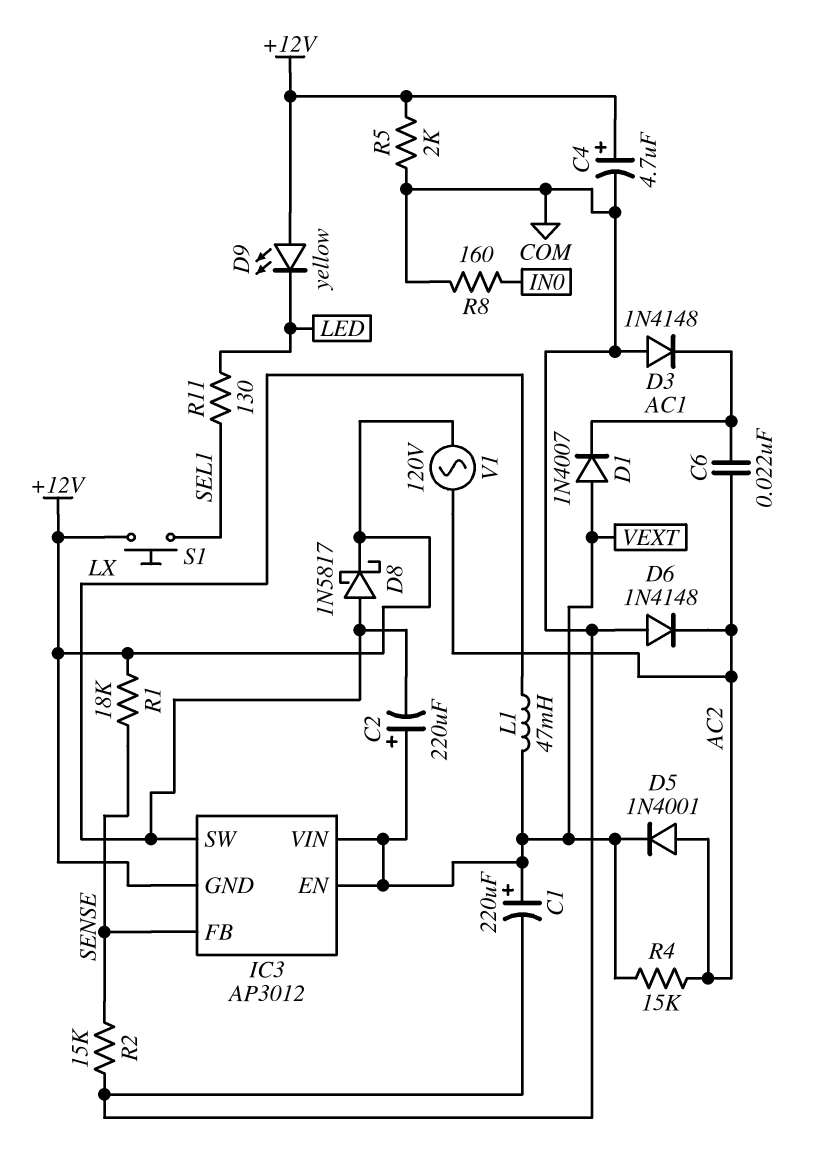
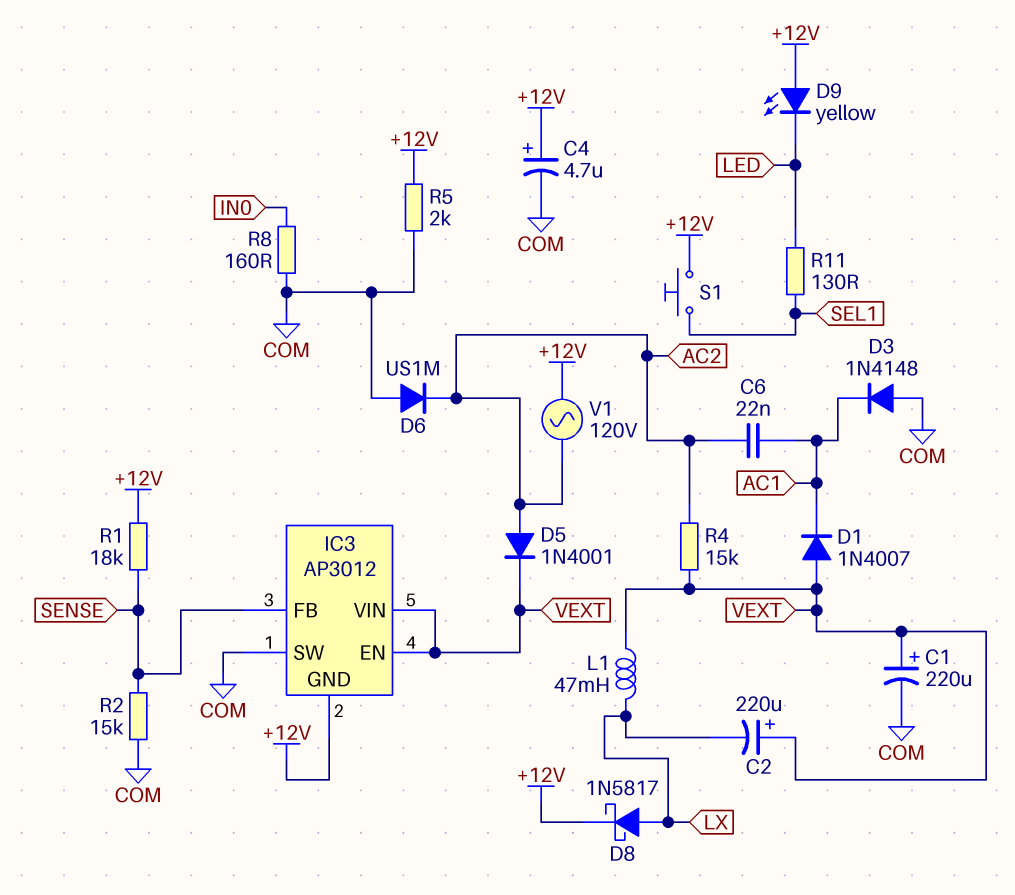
D6: diode 1N4148 (A COM, K AC2) -> diode US1M (A COM, K AC2)
IC3 pin SW: LX -> COM

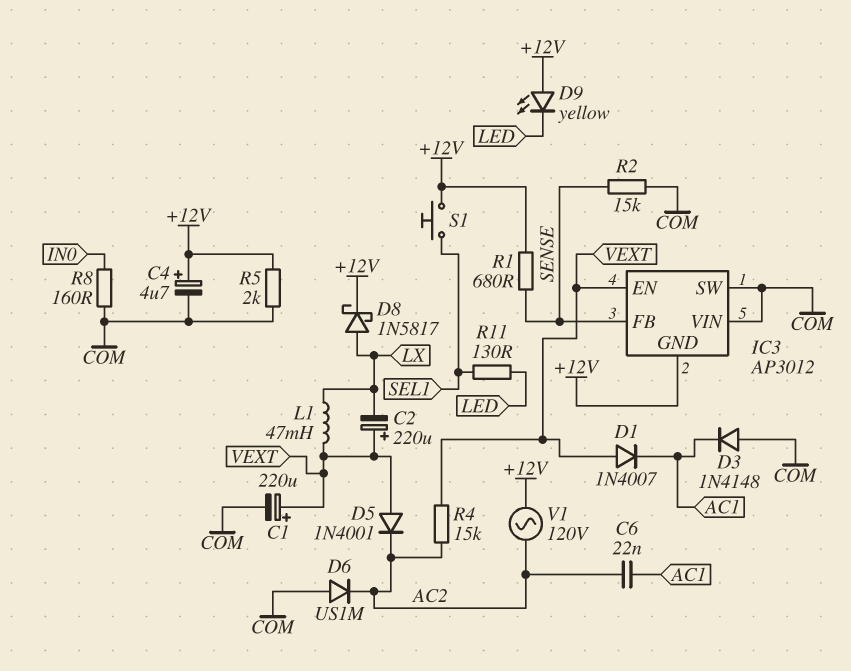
D5: diode 1N4001 (A AC2, K VEXT) -> diode 1N4001 (A VEXT, K AC2)
IC3 pin VIN: VEXT -> COM
R1: 18k (+12V, SENSE) -> 680 (+12V, SENSE)

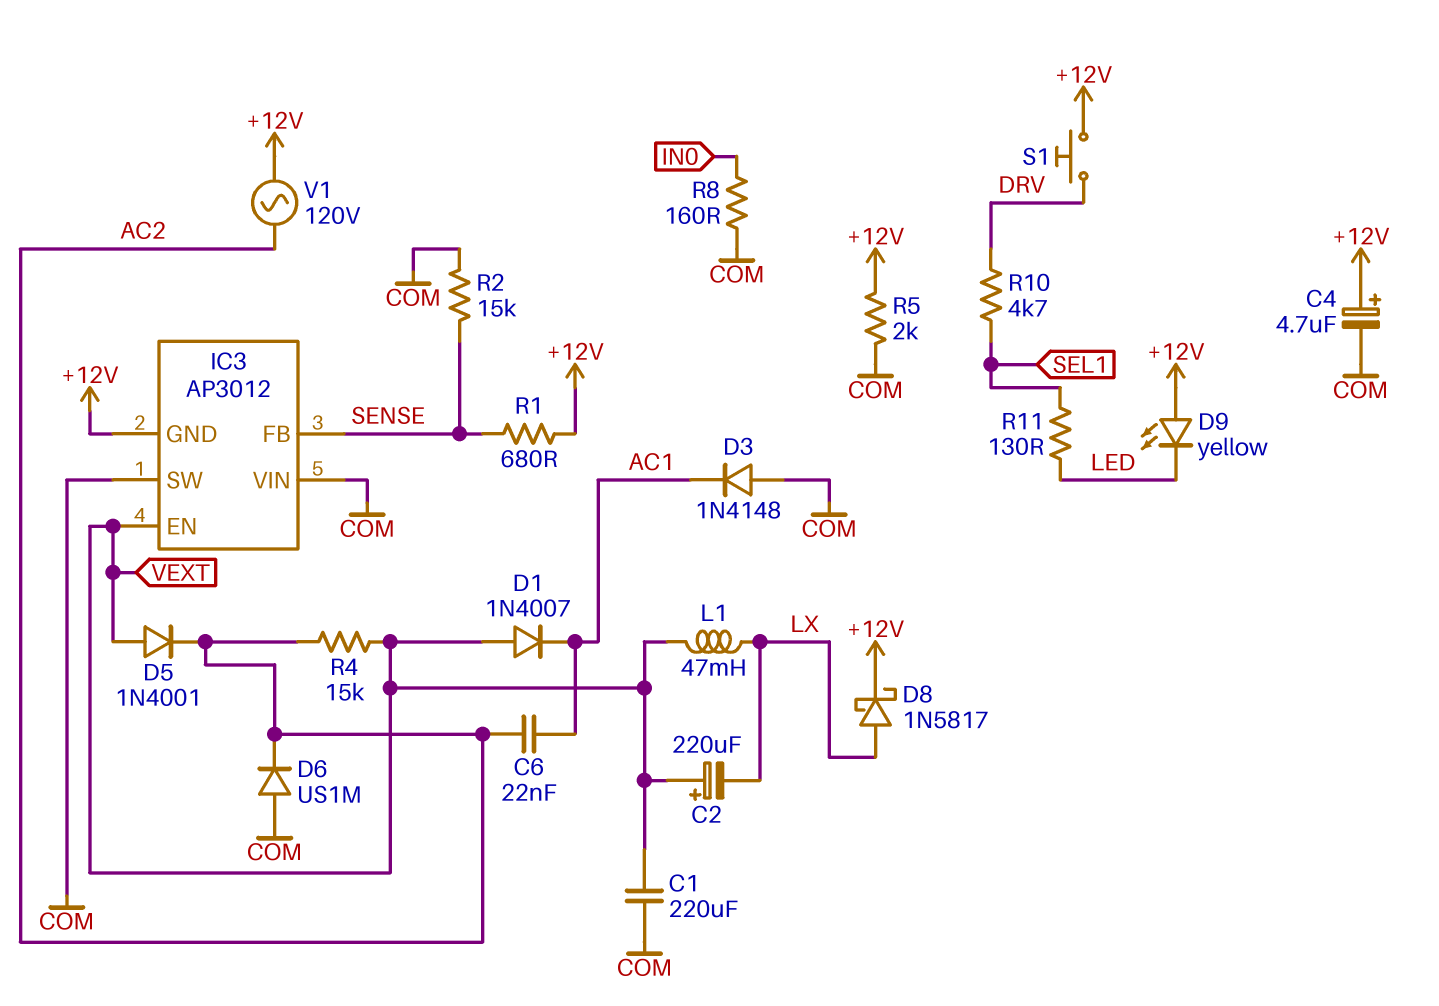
C1: 220uF (plus VEXT, minus COM) -> 220uF (COM, VEXT)
R10: none -> 4.7k (DRV, SEL1)
S1: button (+12V, SEL1) -> button (+12V, DRV)

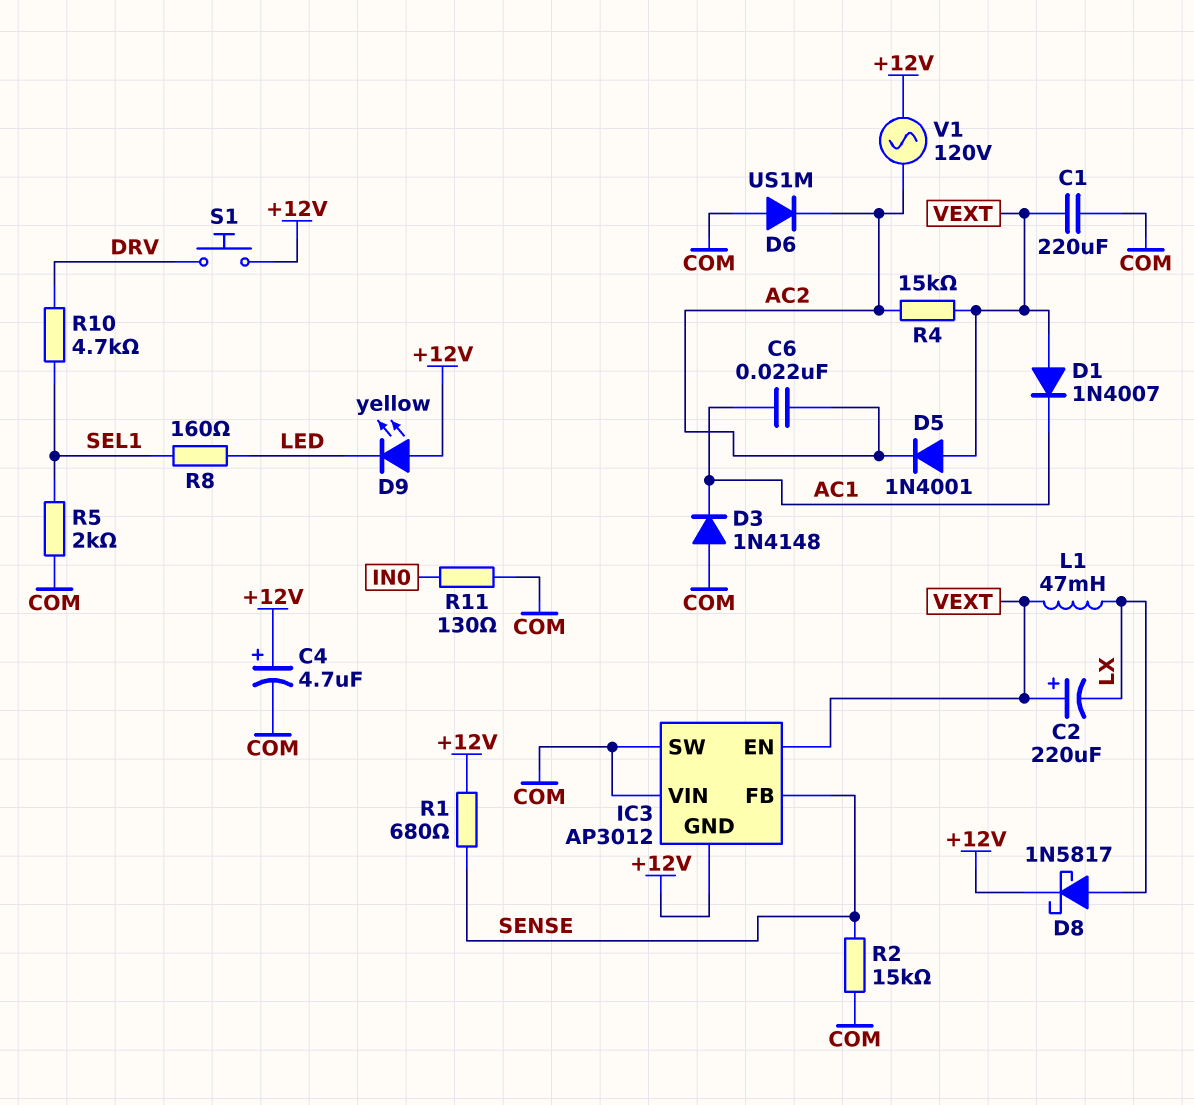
R5: 2k (+12V, COM) -> 2k (COM, SEL1)
R8: 160 (COM, IN0) -> 160 (LED, SEL1)
R11: 130 (LED, SEL1) -> 130 (COM, IN0)

